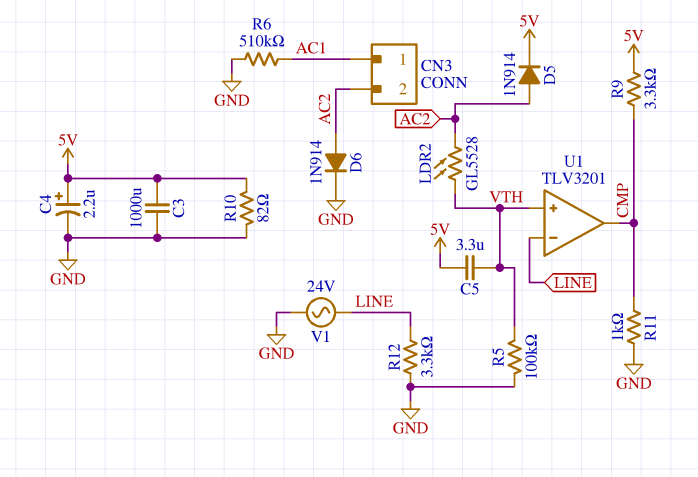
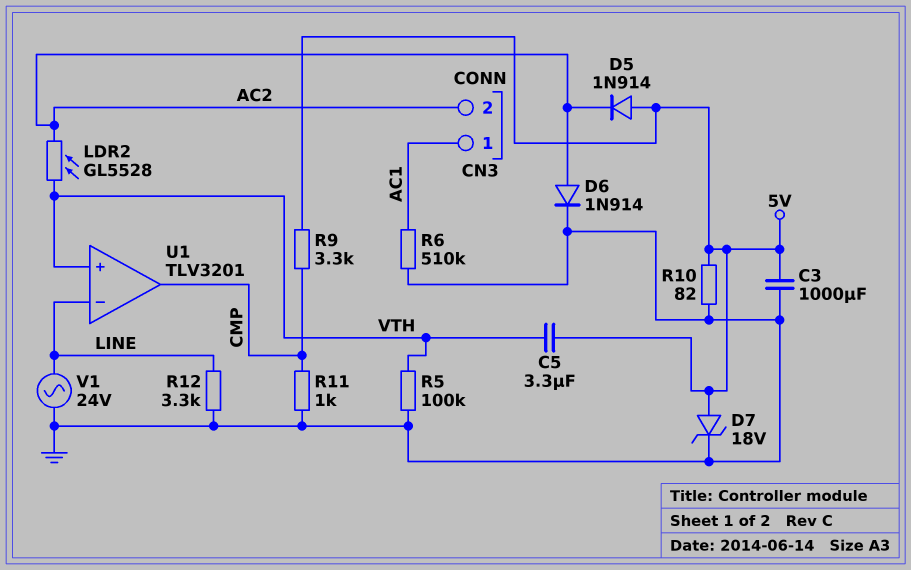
C4: 2.2uF (plus 5V, minus GND) -> none
D5: diode 1N914 (A AC2, K 5V) -> diode 1N914 (A 5V, K AC2)
D7: none -> zener 18V (A 5V, K GND)

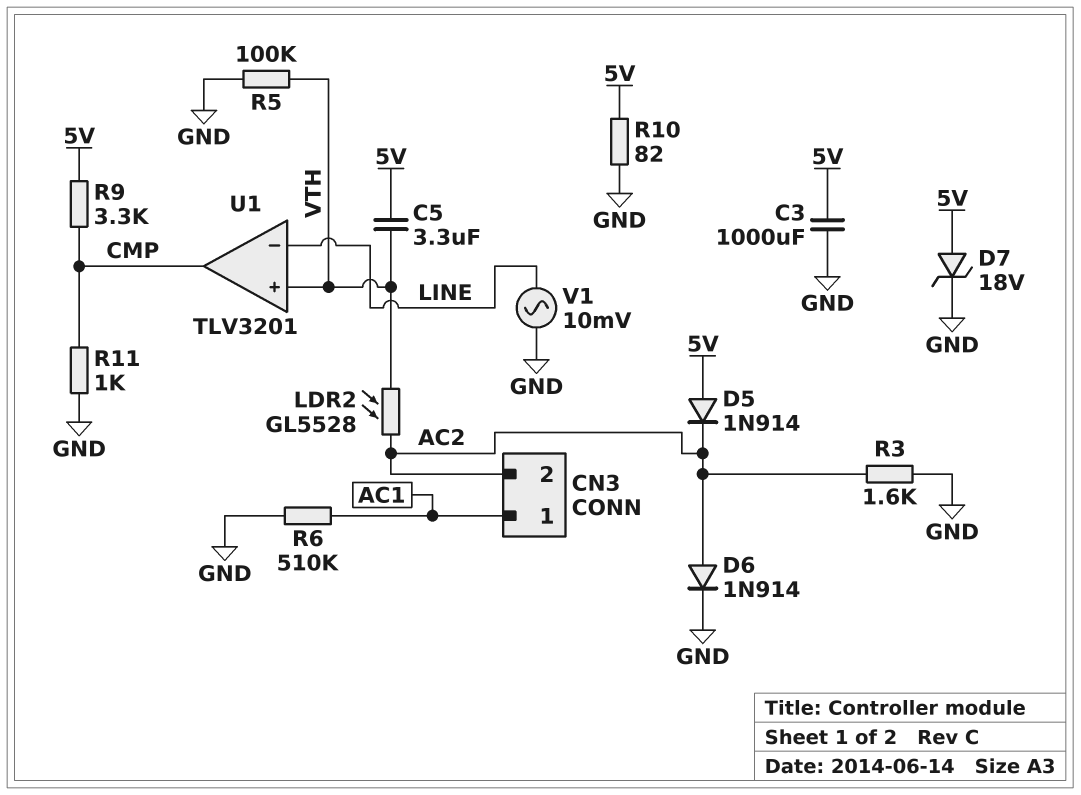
R3: none -> 1.6k (AC2, GND)
R12: 3.3k (GND, LINE) -> none
V1: AC 24V (GND, LINE) -> AC 10mV (GND, LINE)

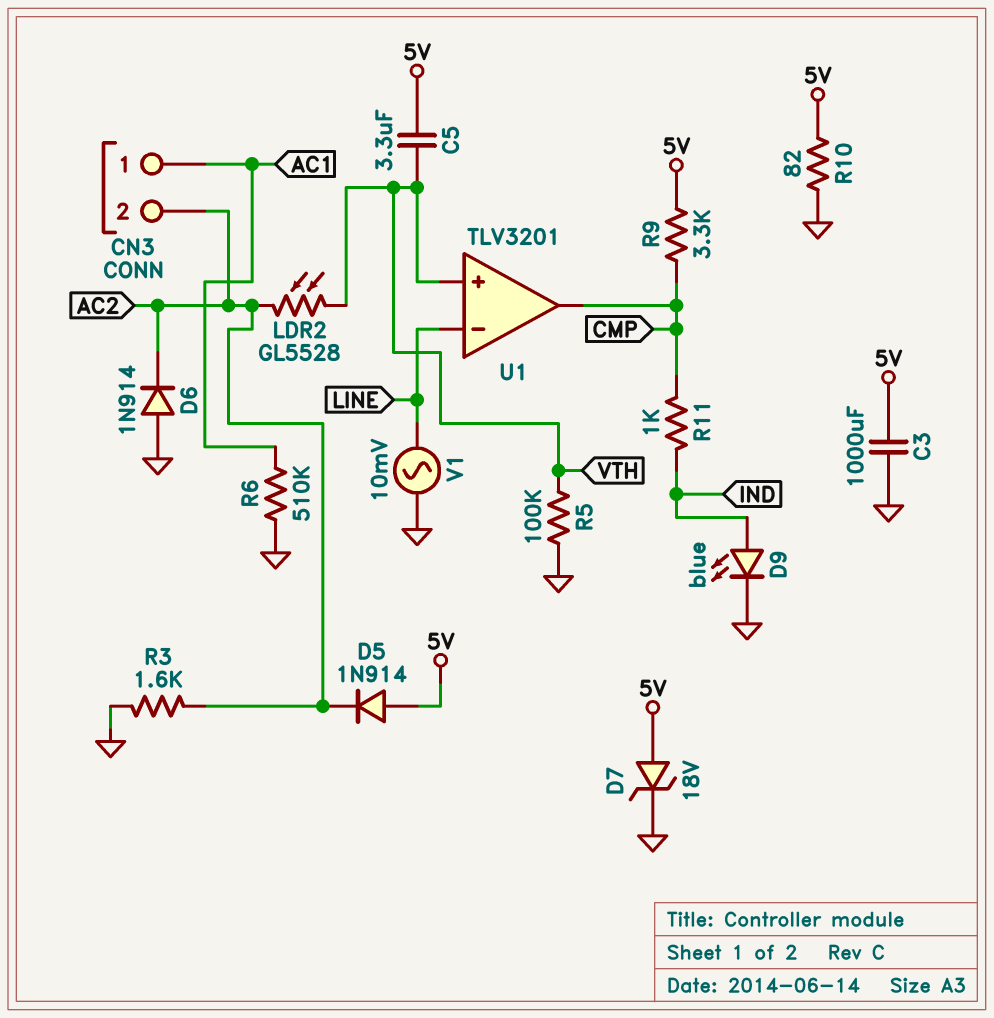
D6: diode 1N914 (A AC2, K GND) -> diode 1N914 (A GND, K AC2)
D9: none -> LED blue (A IND, K GND)
R11: 1k (CMP, GND) -> 1k (CMP, IND)

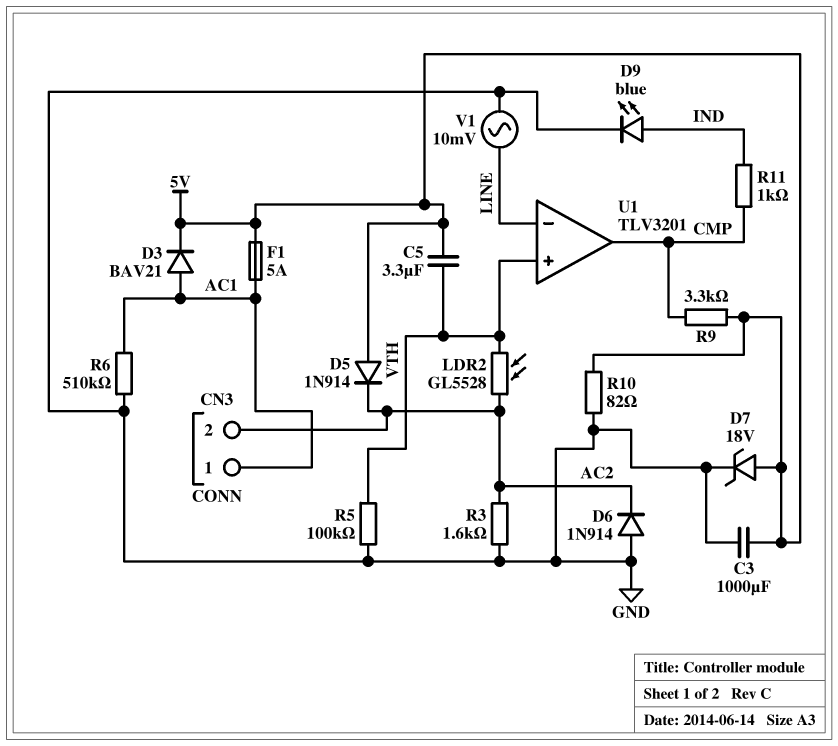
D3: none -> diode BAV21 (A AC1, K 5V)
F1: none -> 5A (5V, AC1)

